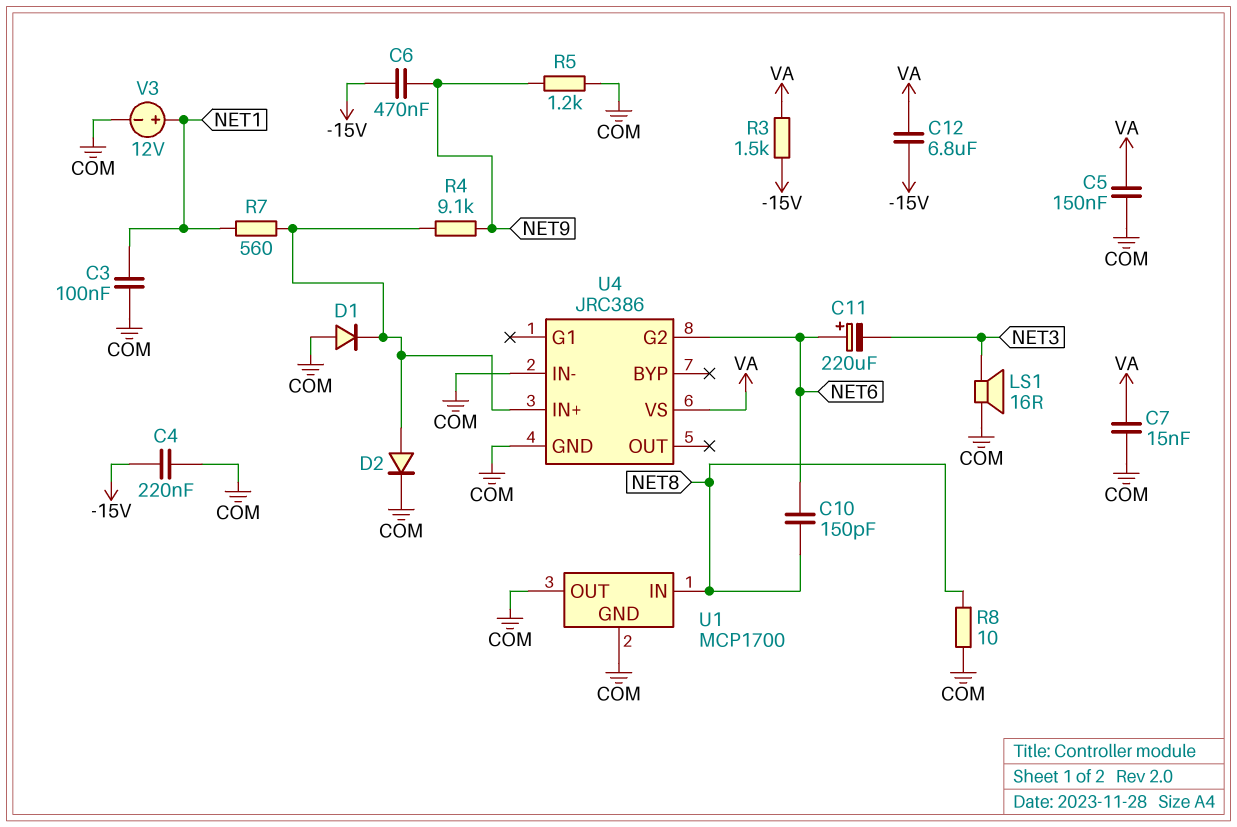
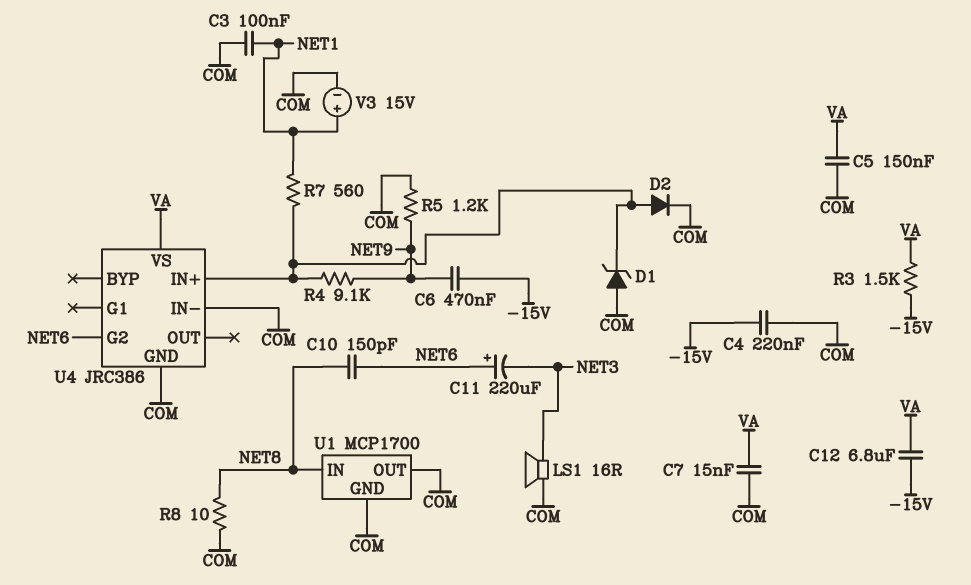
D1: diode (A COM, K U4/IN+) -> zener (A COM, K U4/IN+)
V3: 12V (plus NET1, minus COM) -> 15V (plus NET1, minus COM)

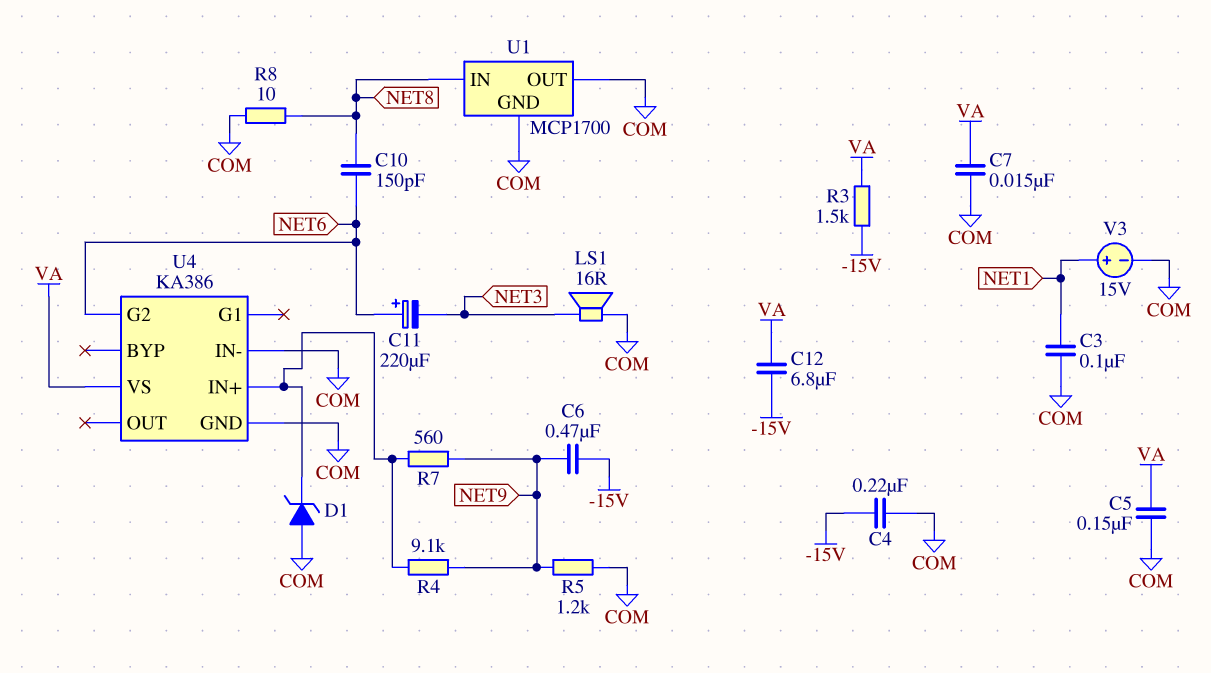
D2: diode (A U4/IN+, K COM) -> none
R7: 560 (NET1, U4/IN+) -> 560 (NET9, U4/IN+)
U4: JRC386 -> KA386

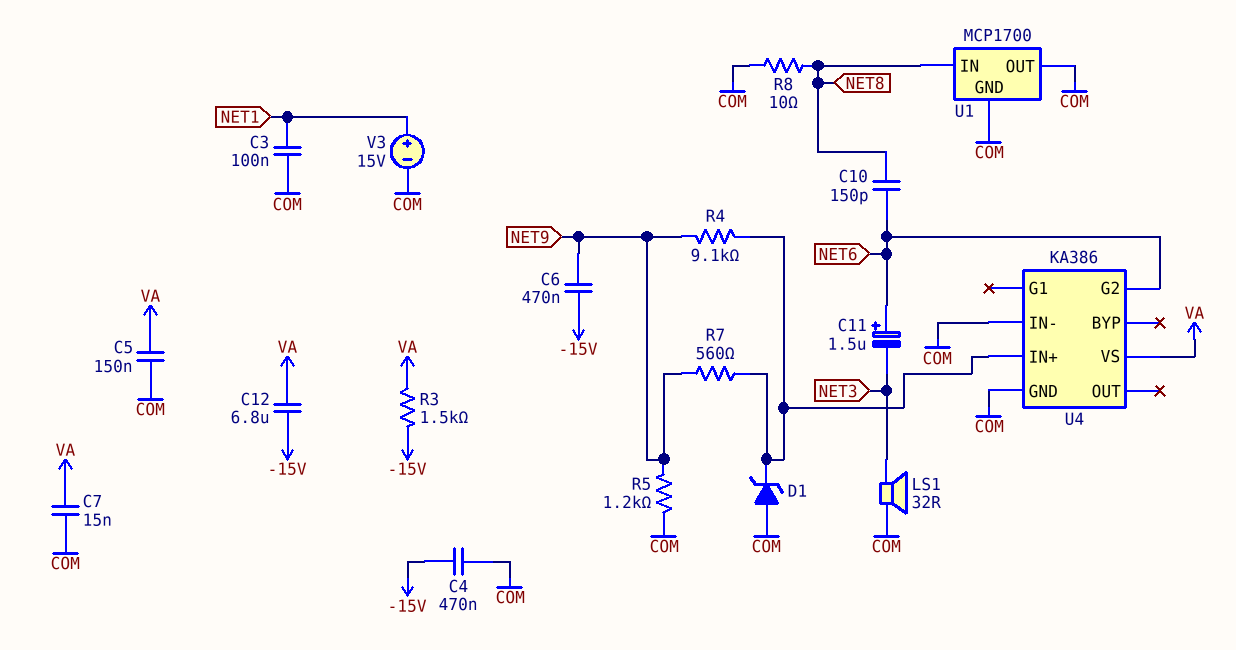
C4: 220nF (-15V, COM) -> 470nF (-15V, COM)
C11: 220uF (plus NET6, minus NET3) -> 1.5uF (plus NET6, minus NET3)
LS1: speaker 16R (COM, NET3) -> speaker 32R (COM, NET3)

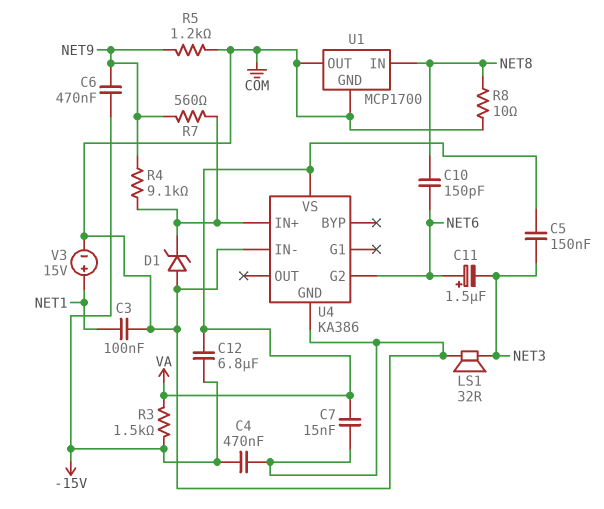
C5: 150nF (COM, VA) -> 150nF (NET3, VA)

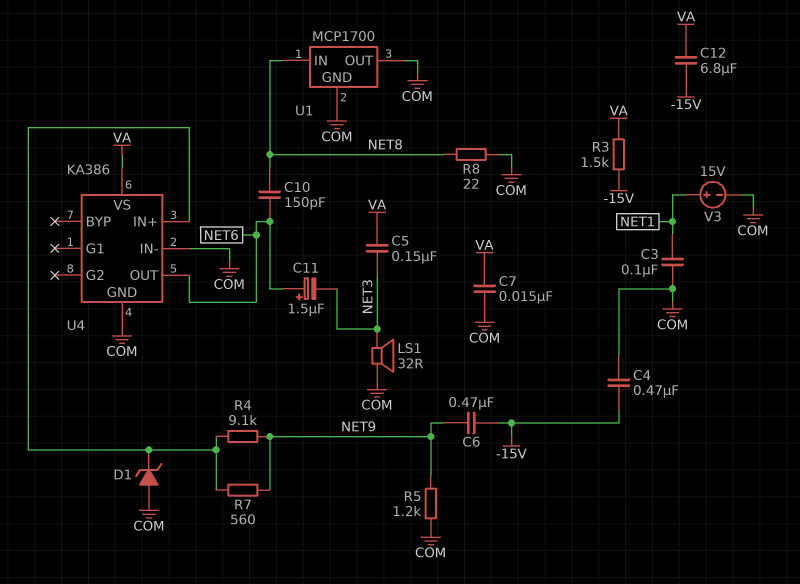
R8: 10 (COM, NET8) -> 22 (COM, NET8)
U4 pin G2: NET6 -> none
U4 pin OUT: none -> NET6

